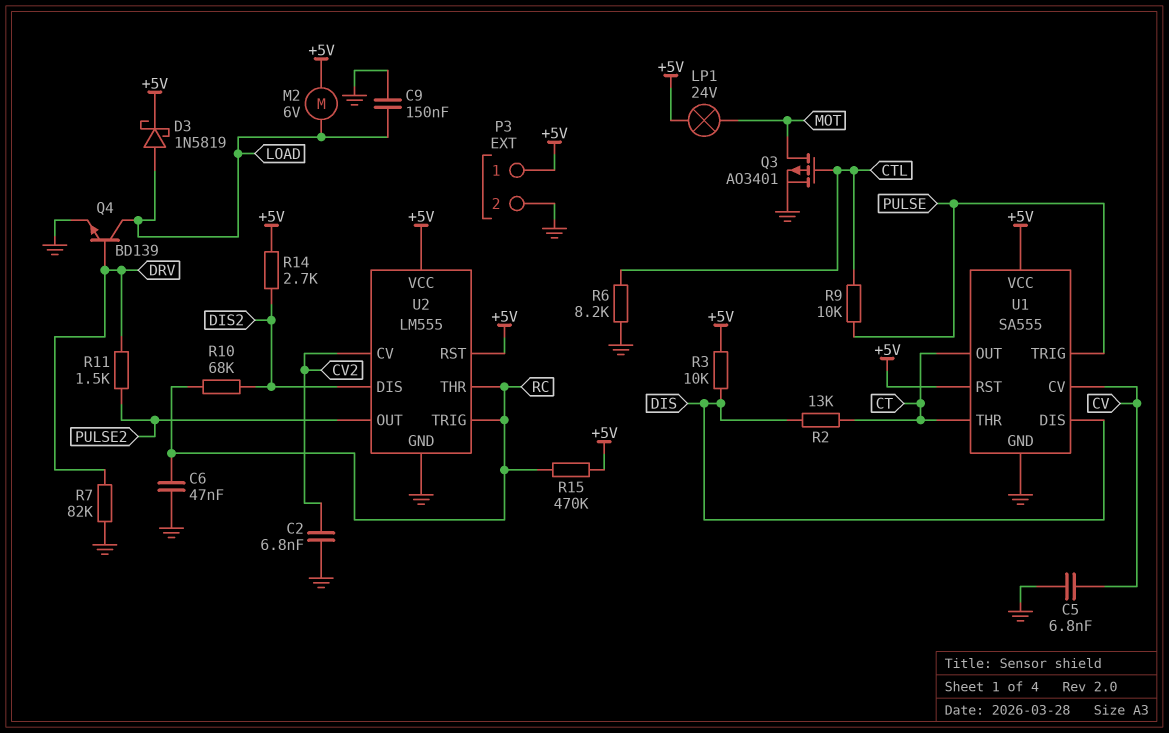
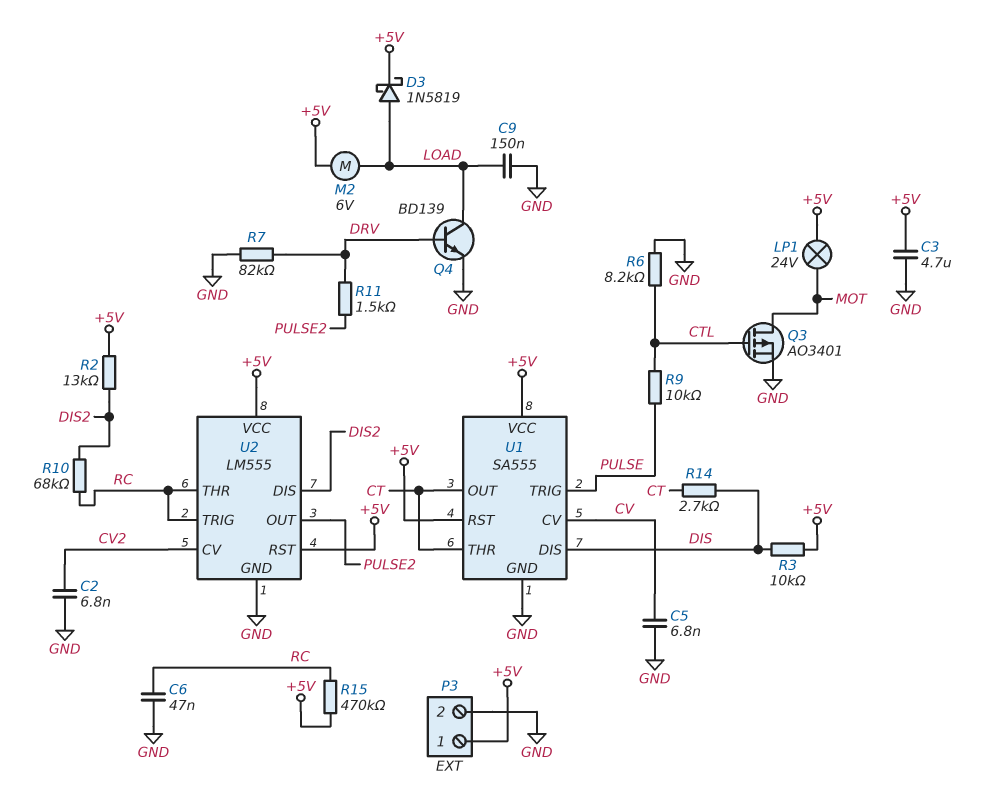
C3: none -> 4.7uF (+5V, GND)
R2: 13k (CT, DIS) -> 13k (+5V, DIS2)
R14: 2.7k (+5V, DIS2) -> 2.7k (CT, DIS)

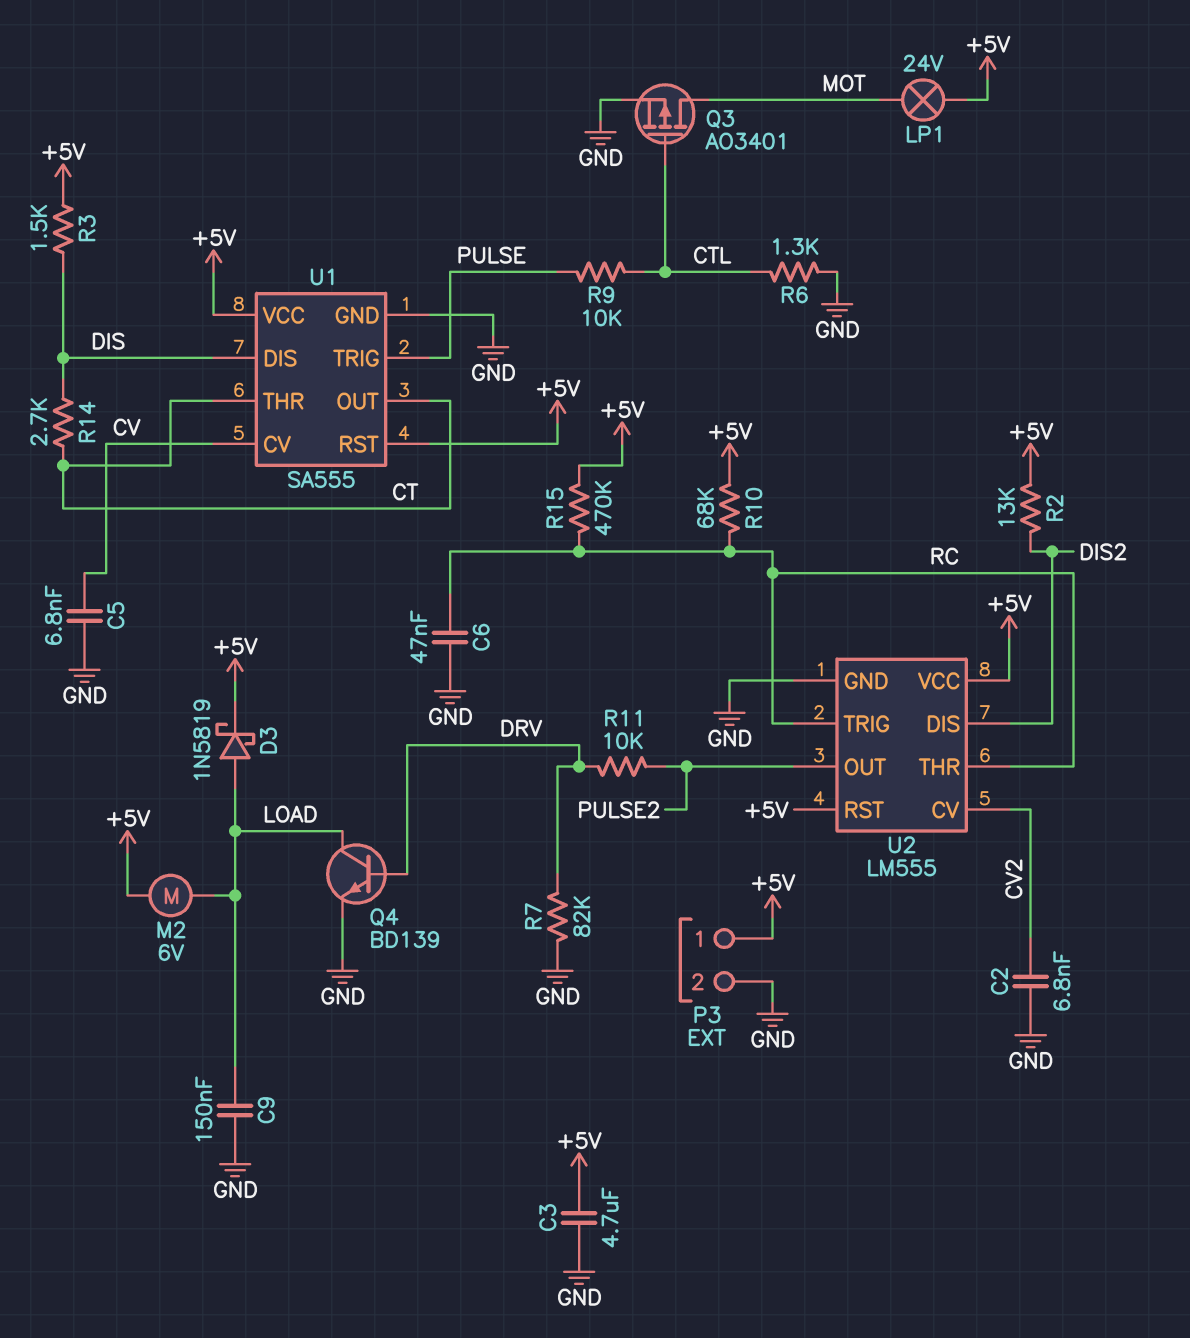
R3: 10k (+5V, DIS) -> 1.5k (+5V, DIS)
R6: 8.2k (CTL, GND) -> 1.3k (CTL, GND)
R10: 68k (DIS2, RC) -> 68k (+5V, RC)
R11: 1.5k (DRV, PULSE2) -> 10k (DRV, PULSE2)

